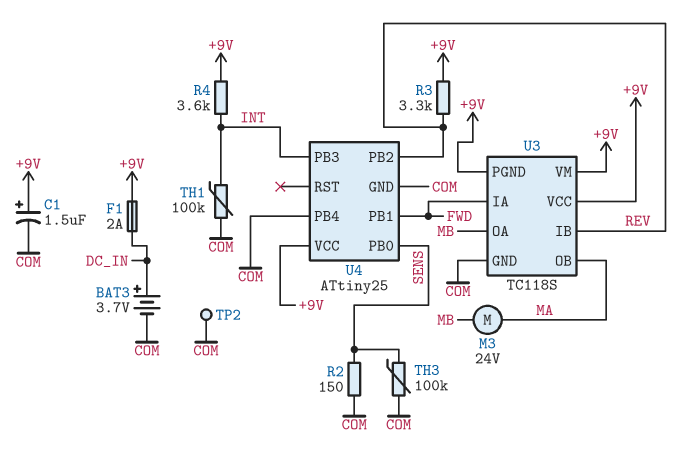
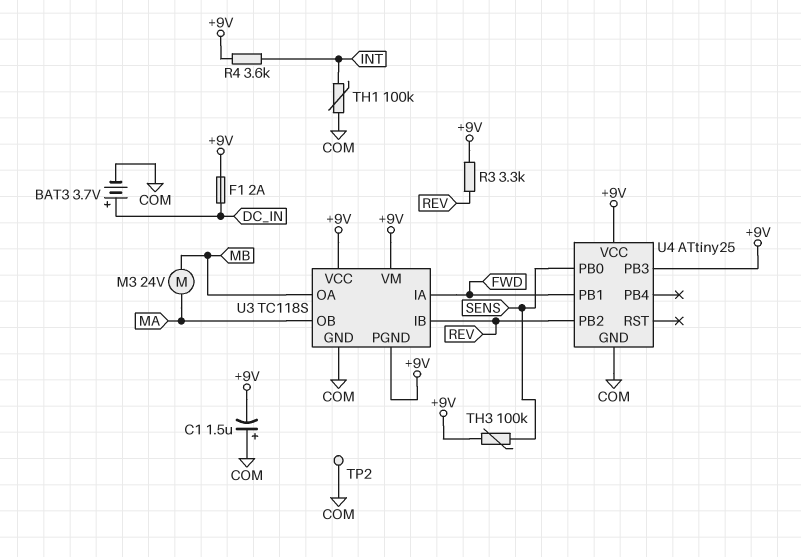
C1: 1.5uF (plus +9V, minus COM) -> 1.5uF (plus COM, minus +9V)
R2: 150 (COM, SENS) -> none
TH3: 100k (COM, SENS) -> 100k (+9V, SENS)
U4 pin PB3: INT -> +9V
U4 pin PB4: COM -> none

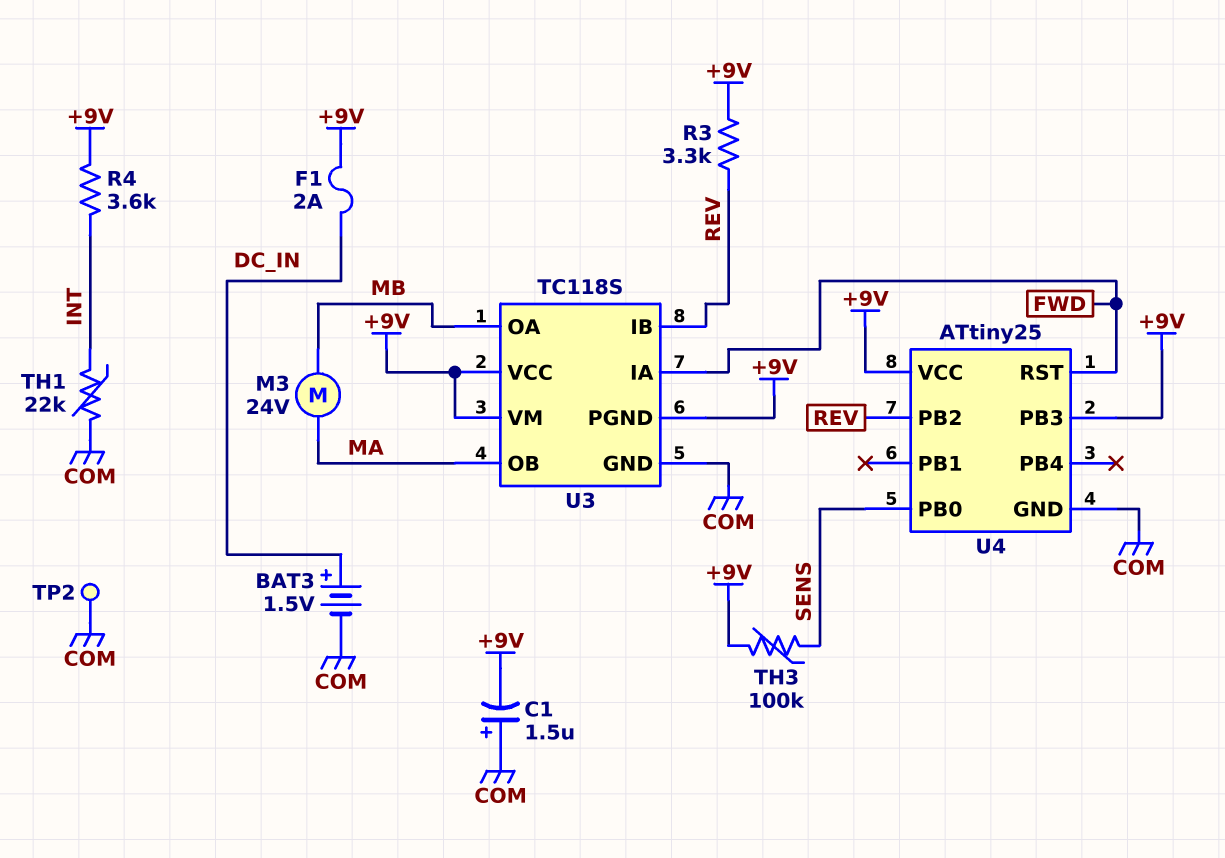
BAT3: 3.7V (plus DC_IN, minus COM) -> 1.5V (plus DC_IN, minus COM)
TH1: 100k (COM, INT) -> 22k (COM, INT)
U4 pin PB1: FWD -> none
U4 pin RST: none -> FWD

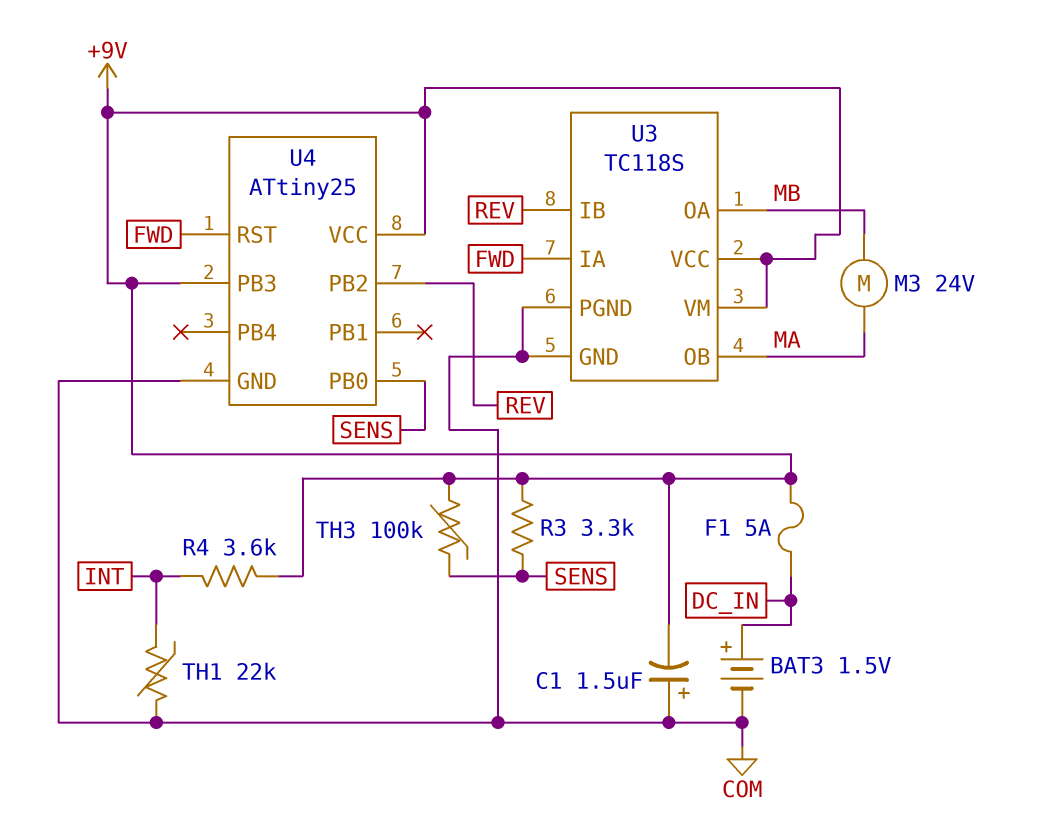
F1: 2A (+9V, DC_IN) -> 5A (+9V, DC_IN)
R3: 3.3k (+9V, REV) -> 3.3k (+9V, SENS)
TP2: test point (COM) -> none
U3 pin PGND: +9V -> COM

